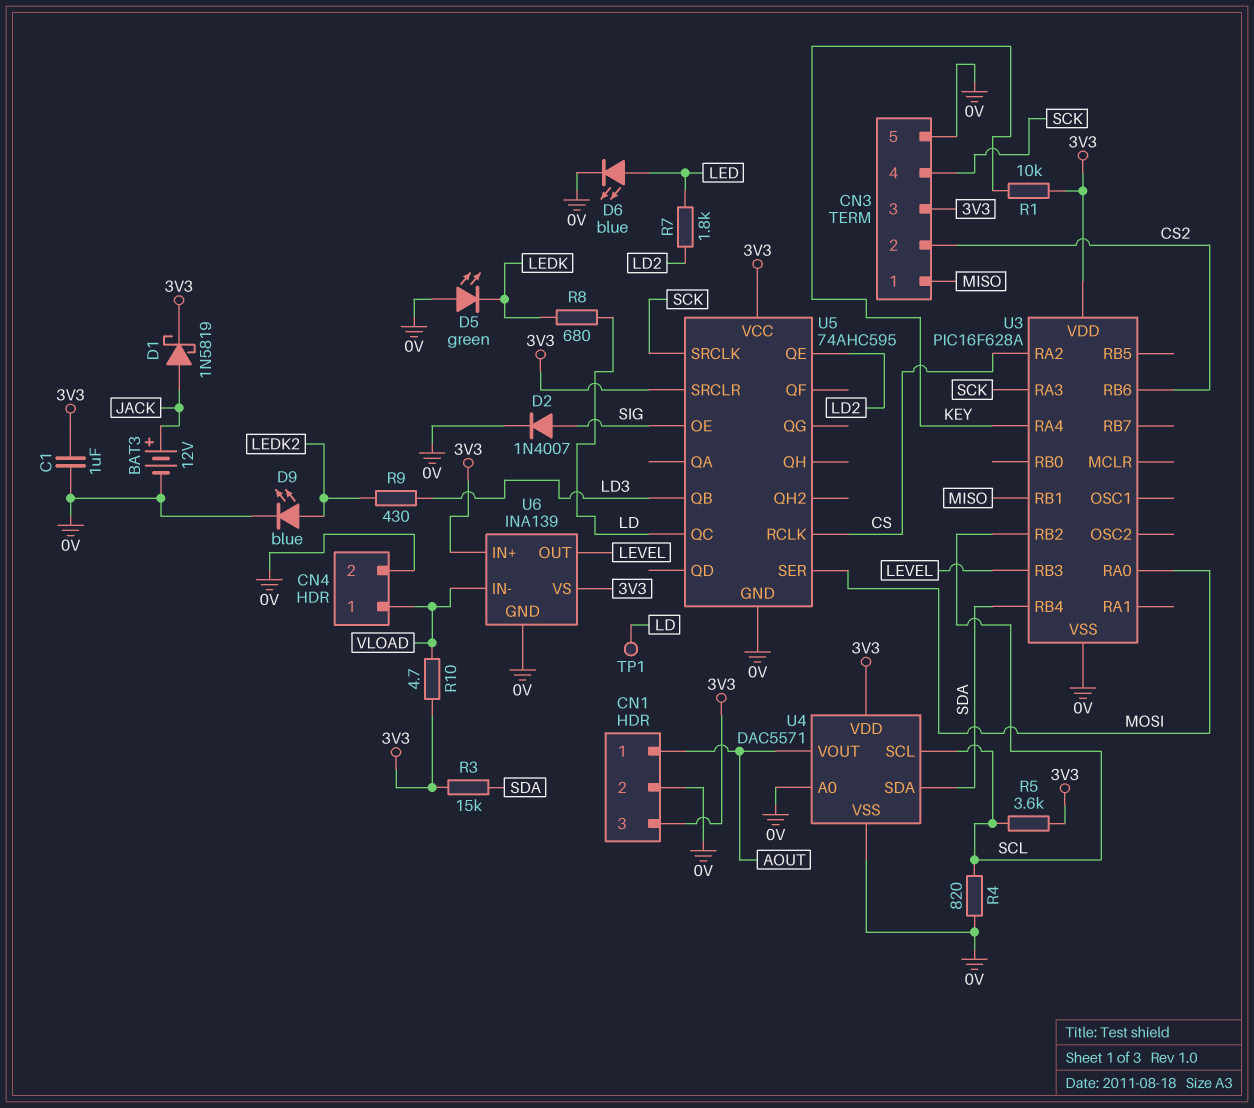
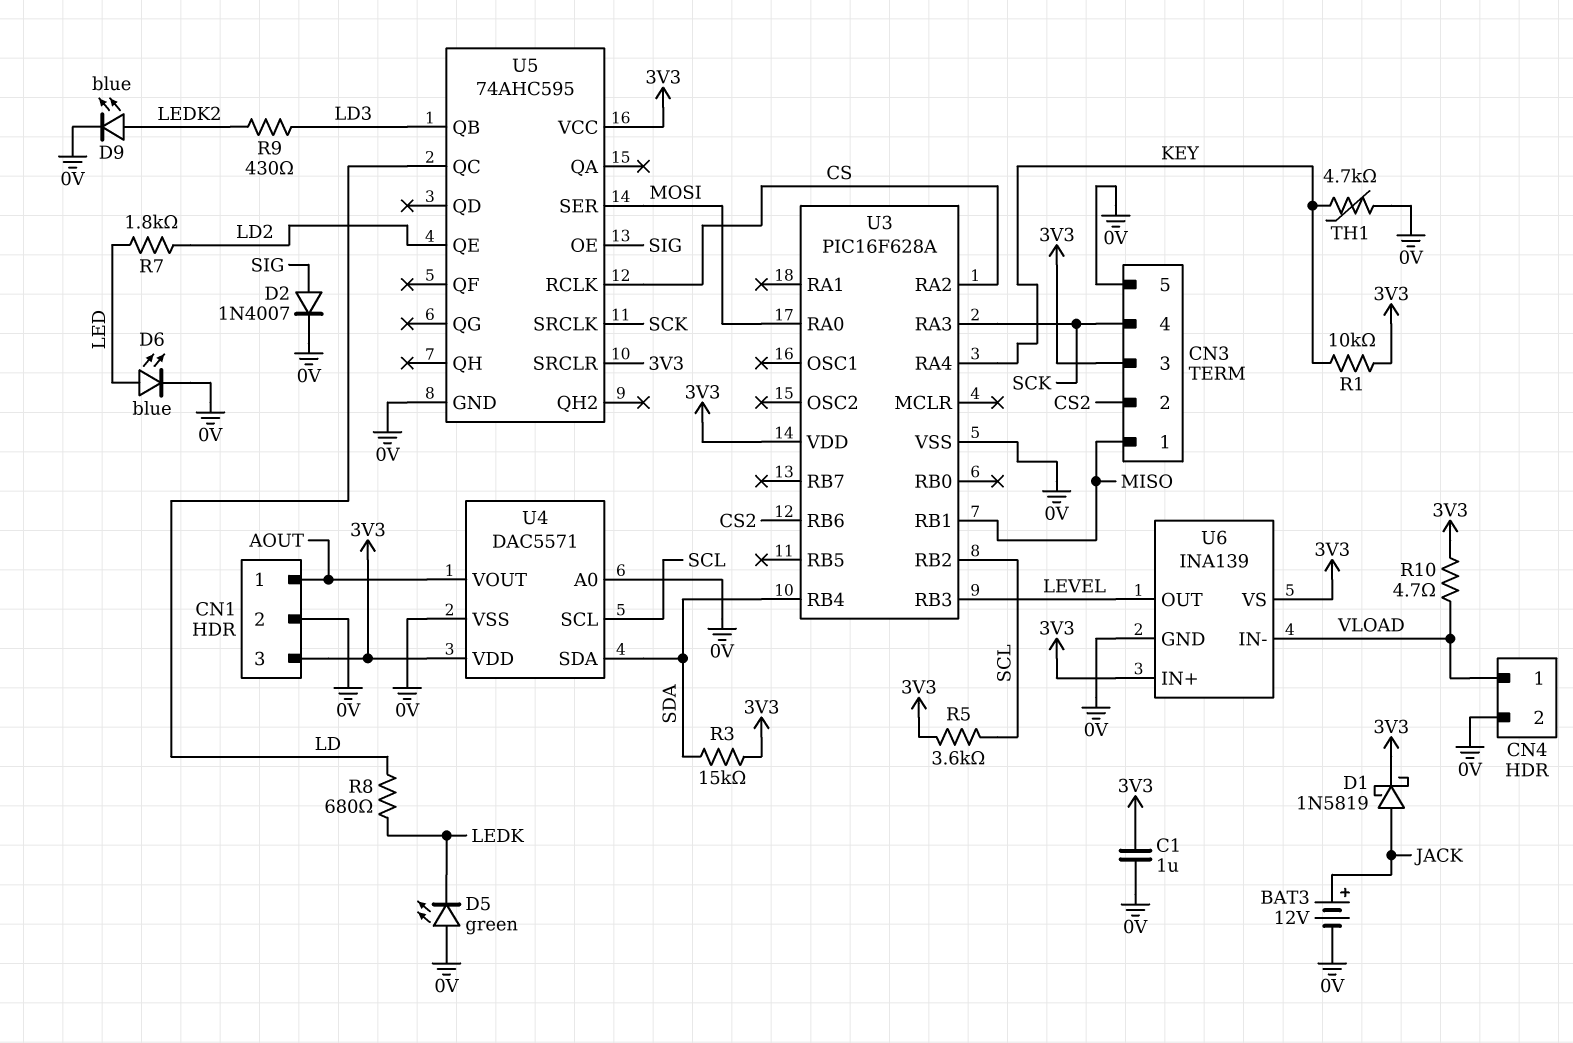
R4: 820 (0V, SCL) -> none
TH1: none -> 4.7k (0V, KEY)
TP1: test point (LD) -> none

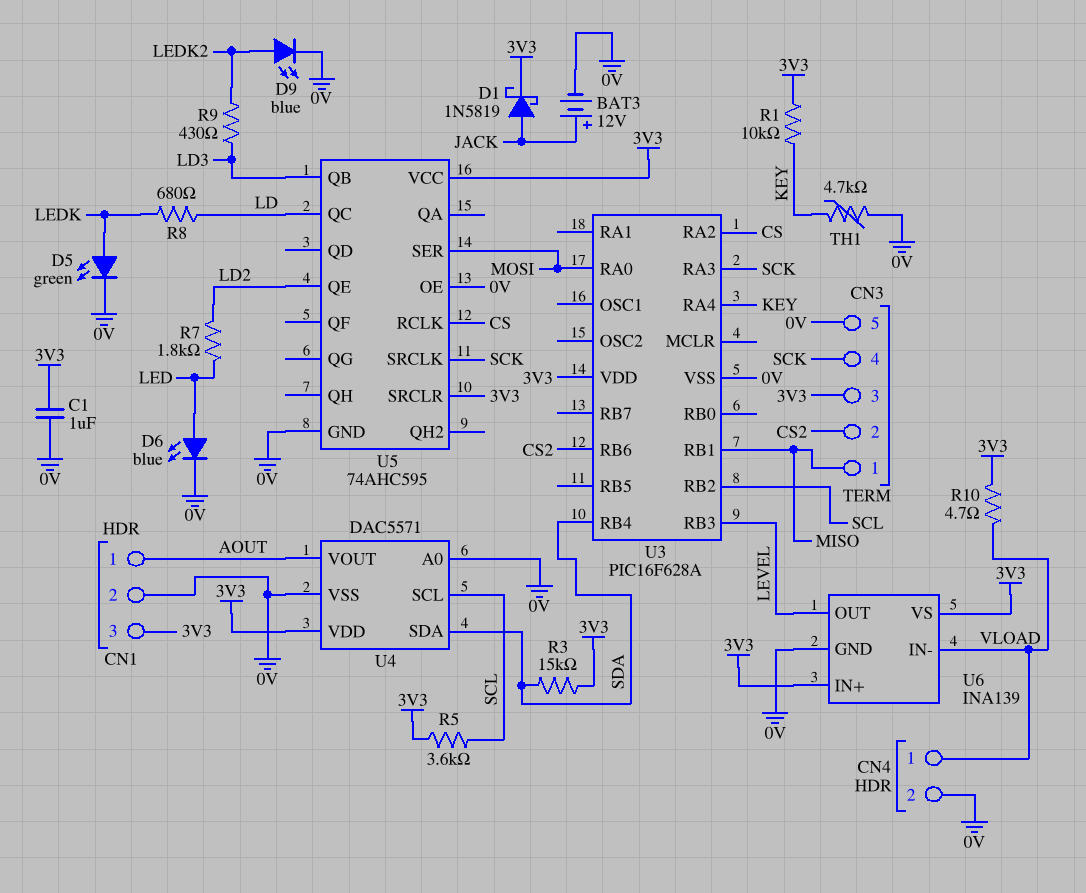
D2: diode 1N4007 (A SIG, K 0V) -> none
D5: LED green (A 0V, K LEDK) -> LED green (A LEDK, K 0V)
U5 pin OE: SIG -> 0V

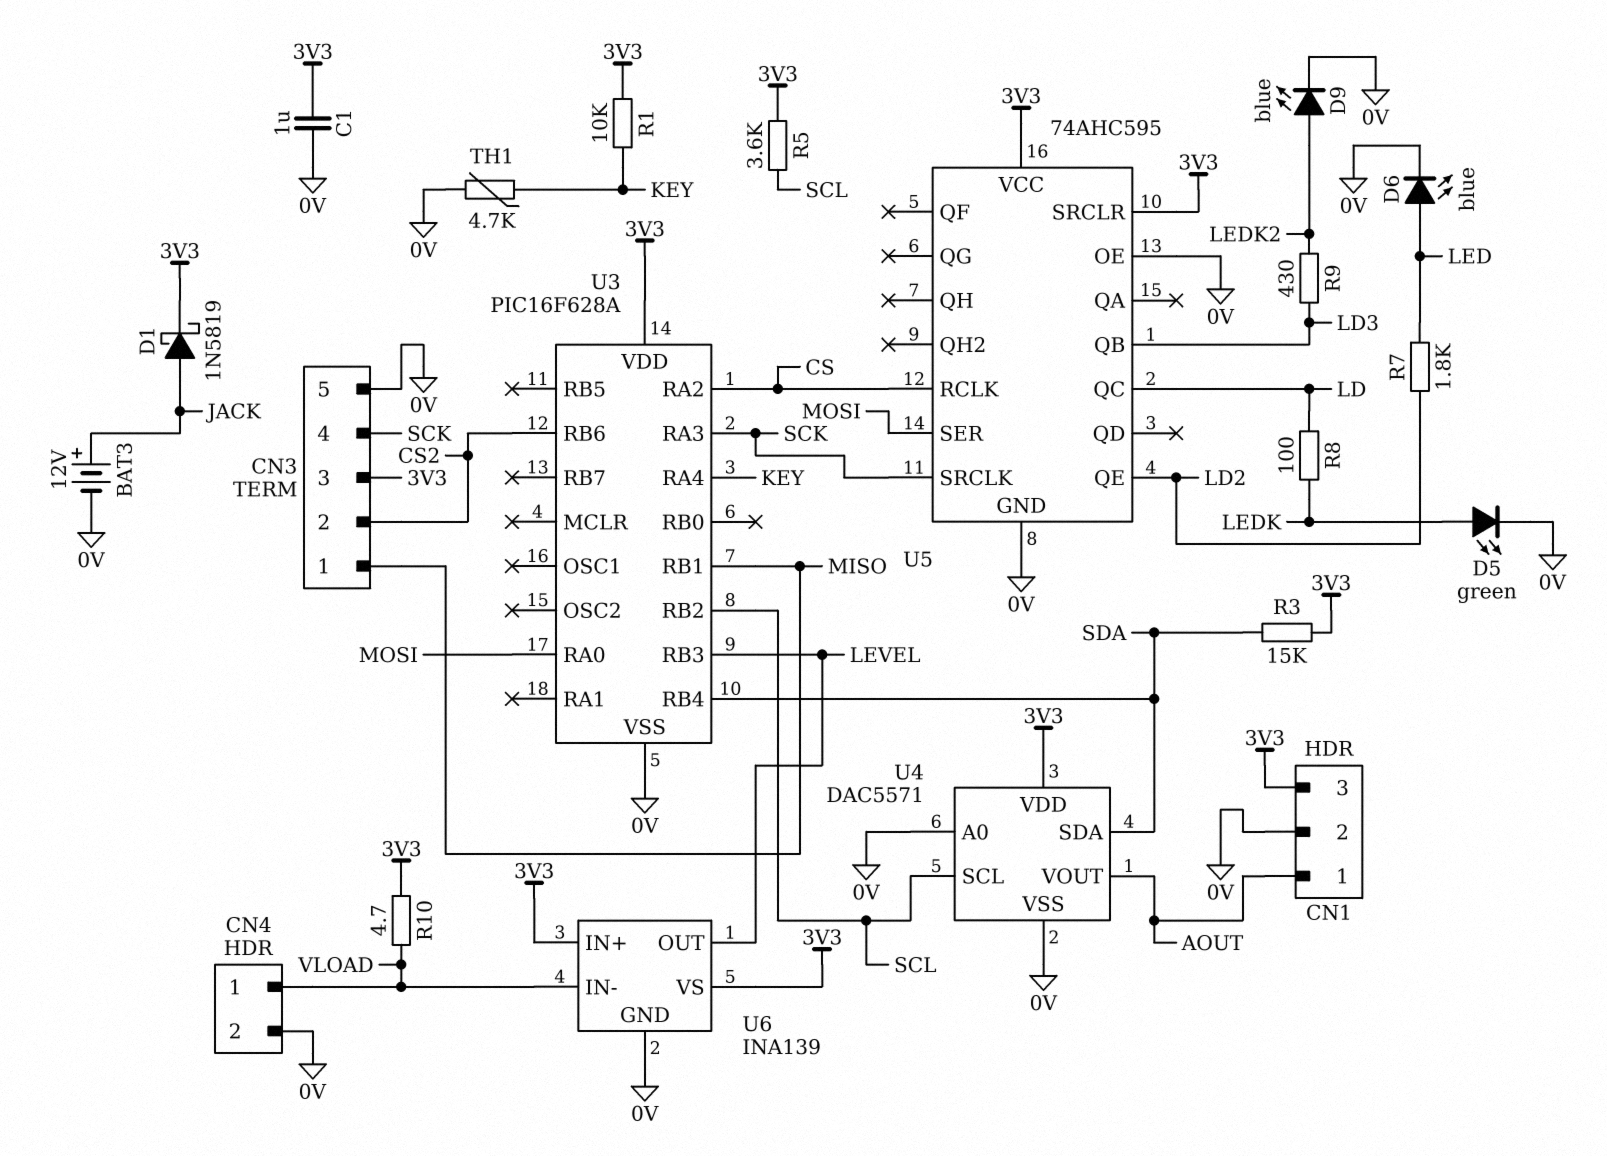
R8: 680 (LD, LEDK) -> 100 (LD, LEDK)

